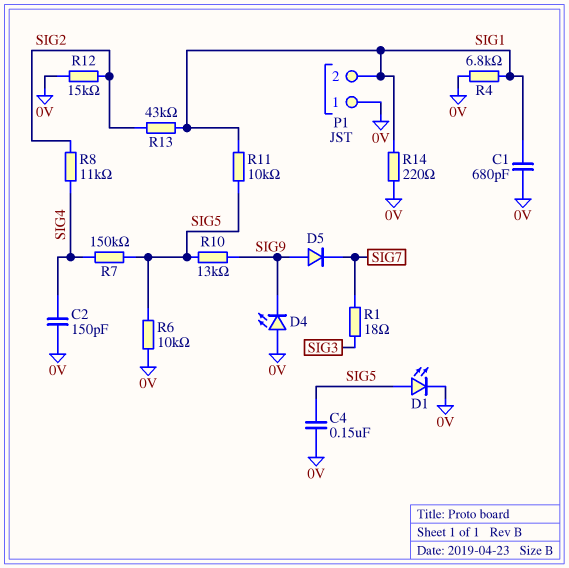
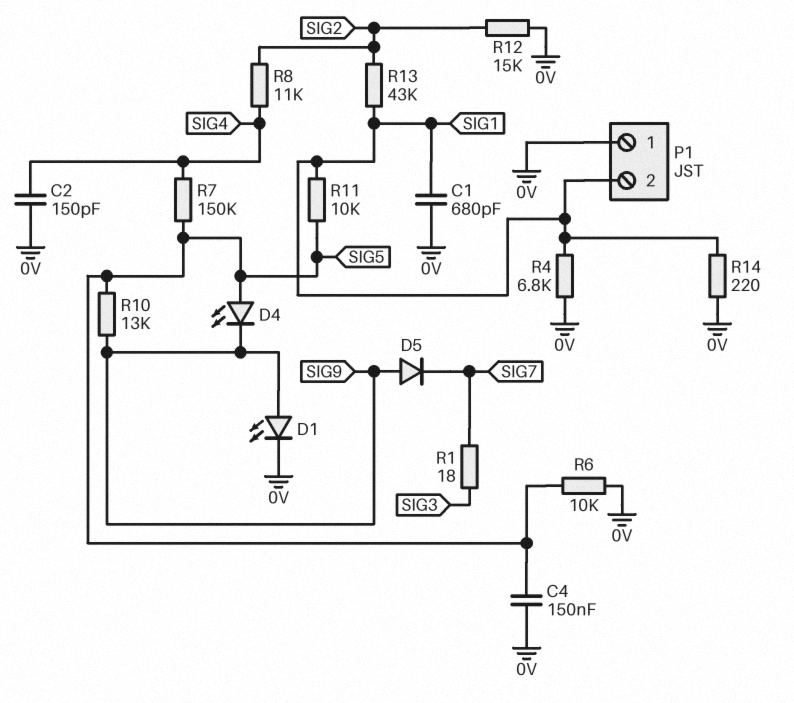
D1: LED (A SIG5, K 0V) -> LED (A SIG9, K 0V)
D4: LED (A 0V, K SIG9) -> LED (A SIG5, K SIG9)

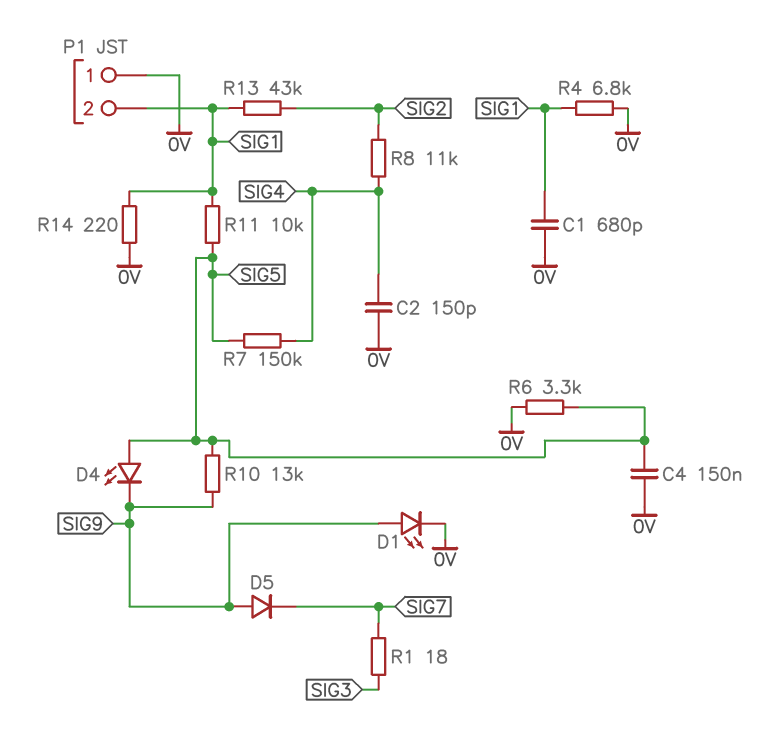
R6: 10k (0V, SIG5) -> 3.3k (0V, SIG5)
R12: 15k (0V, SIG2) -> none

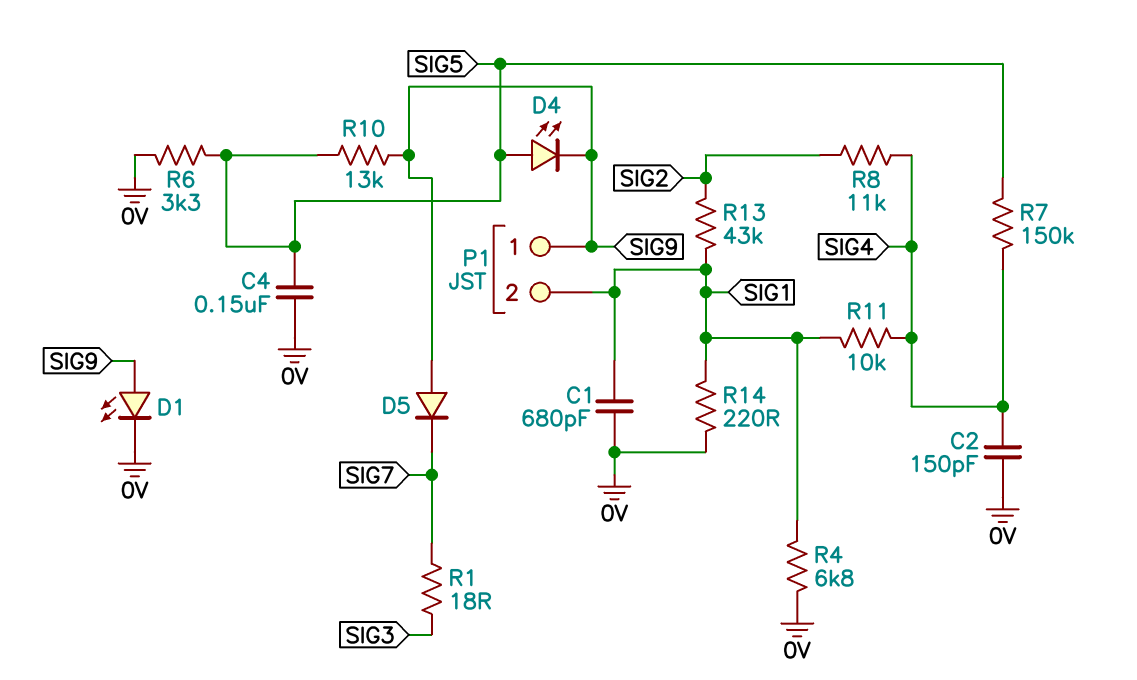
P1 pin 1: 0V -> SIG9
R11: 10k (SIG1, SIG5) -> 10k (SIG1, SIG4)

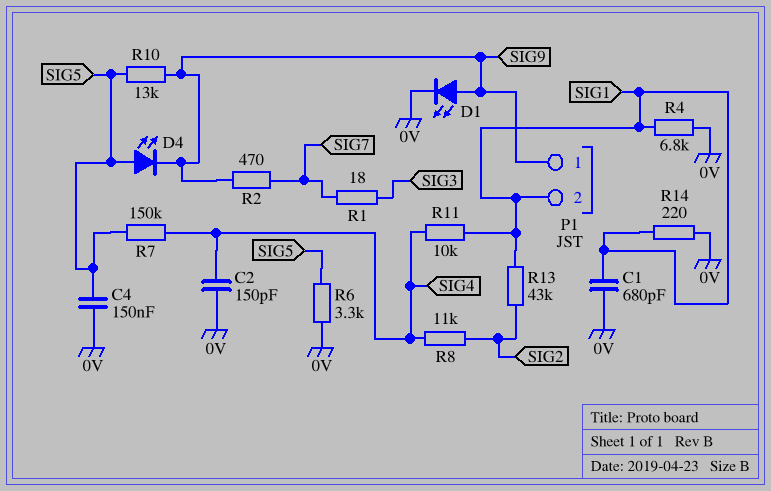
D5: diode (A SIG9, K SIG7) -> none
R2: none -> 470 (SIG7, SIG9)

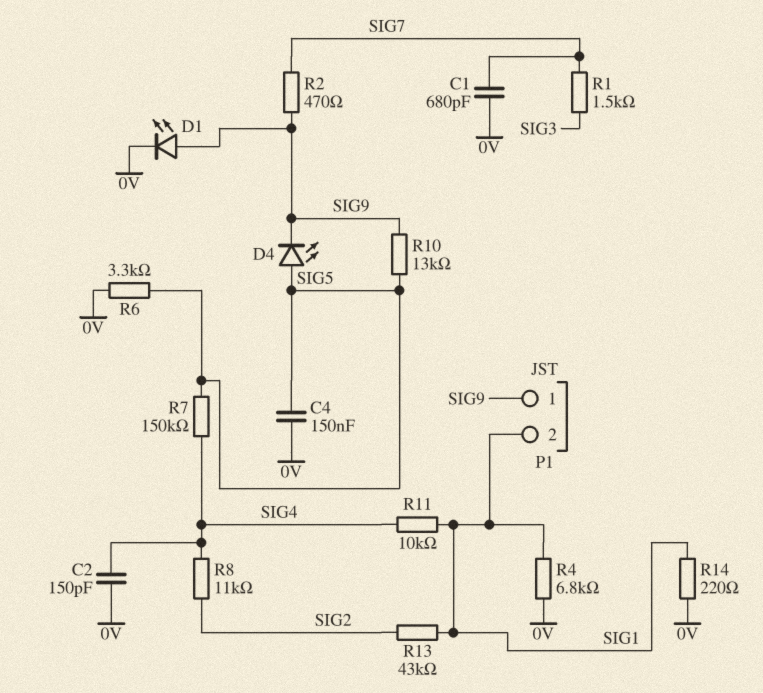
C1: 680pF (0V, SIG1) -> 680pF (0V, SIG7)
R1: 18 (SIG3, SIG7) -> 1.5k (SIG3, SIG7)

